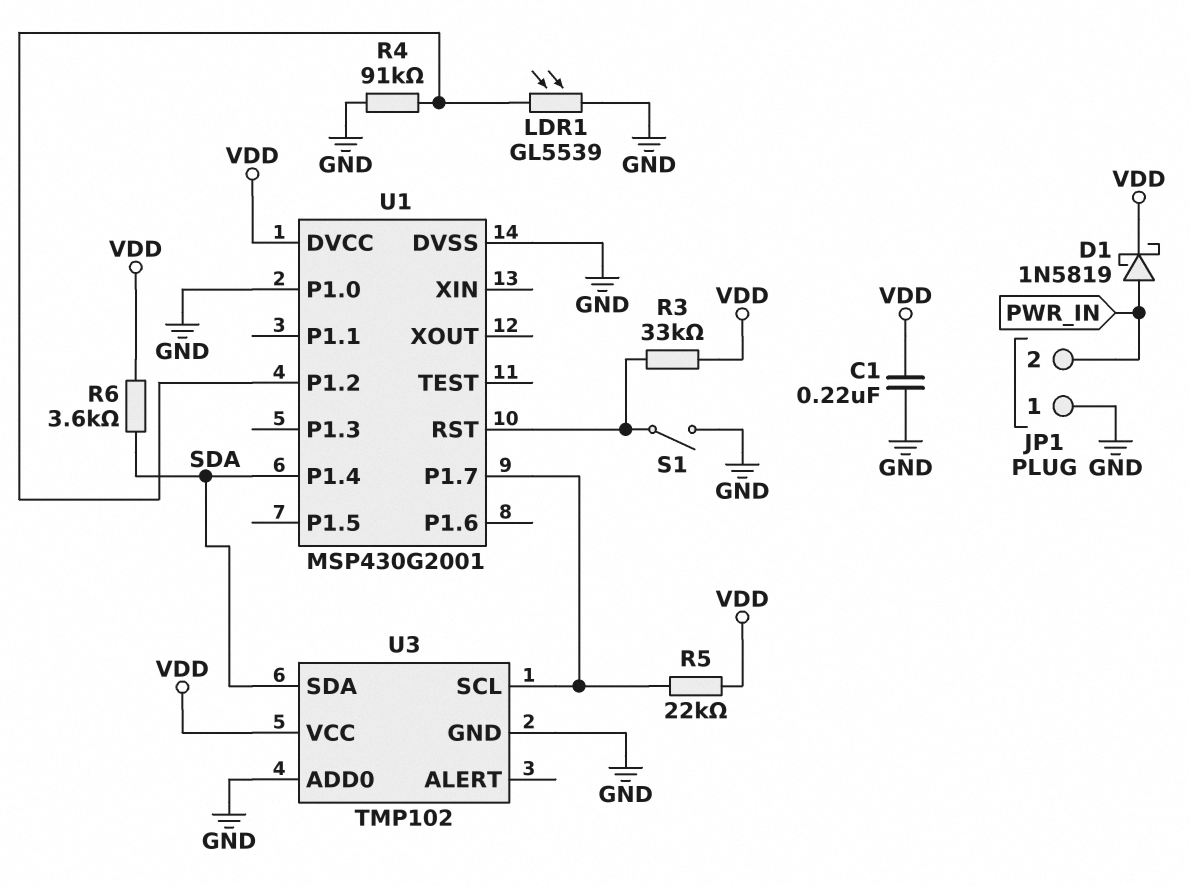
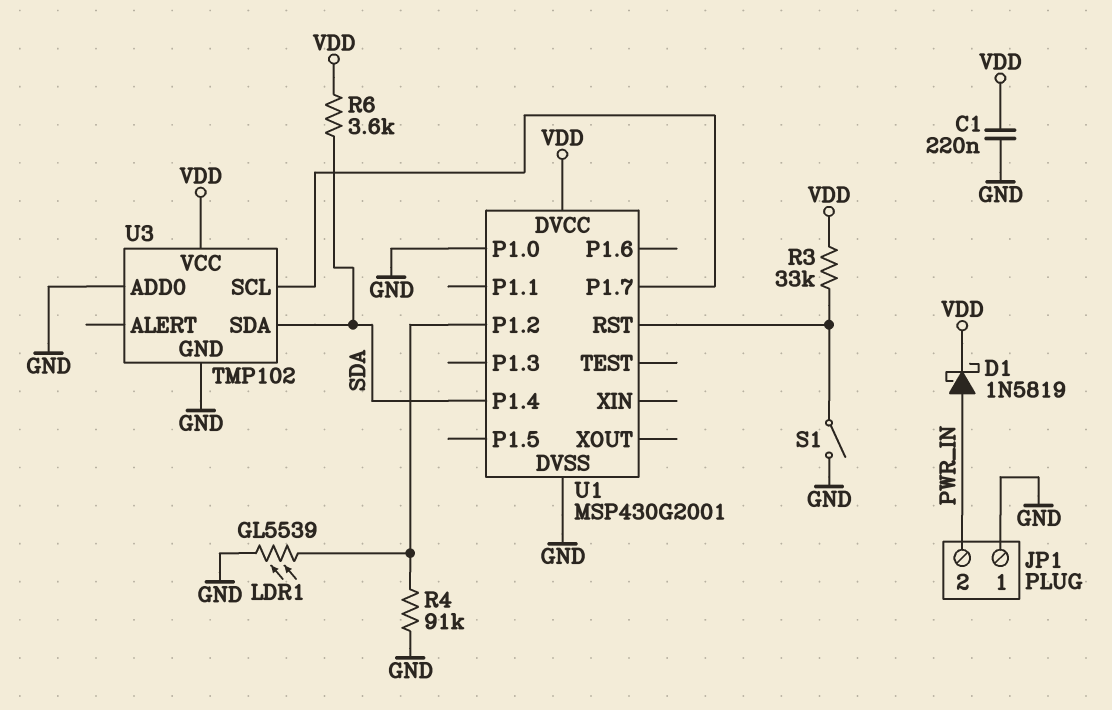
R5: 22k (U1/P1.7, VDD) -> none

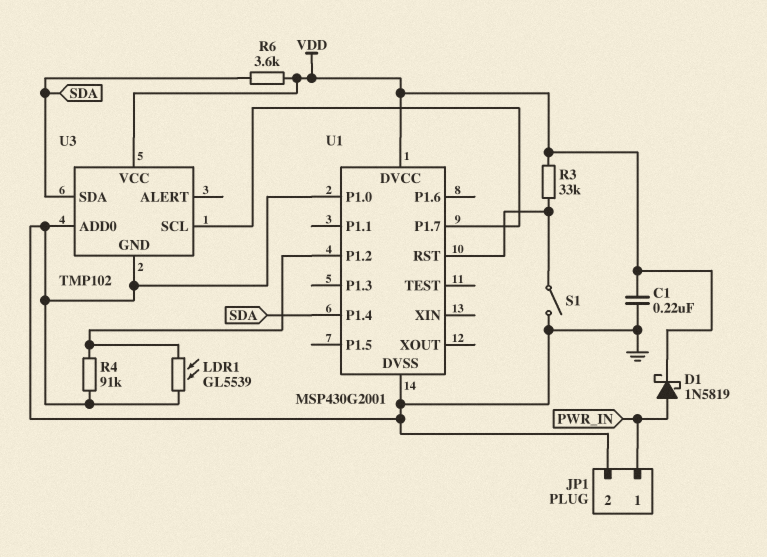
JP1 pin 1: GND -> PWR_IN
JP1 pin 2: PWR_IN -> GND

